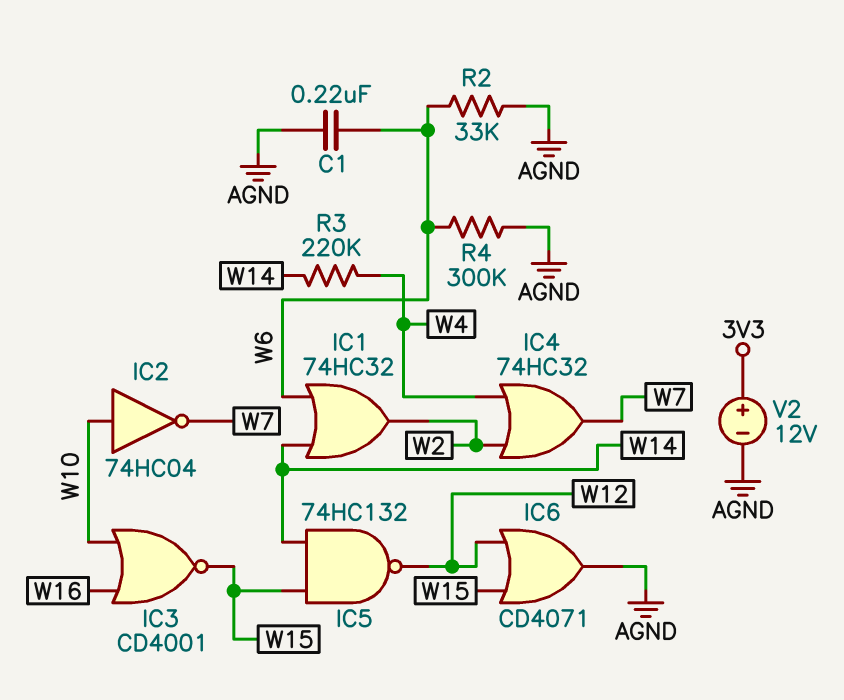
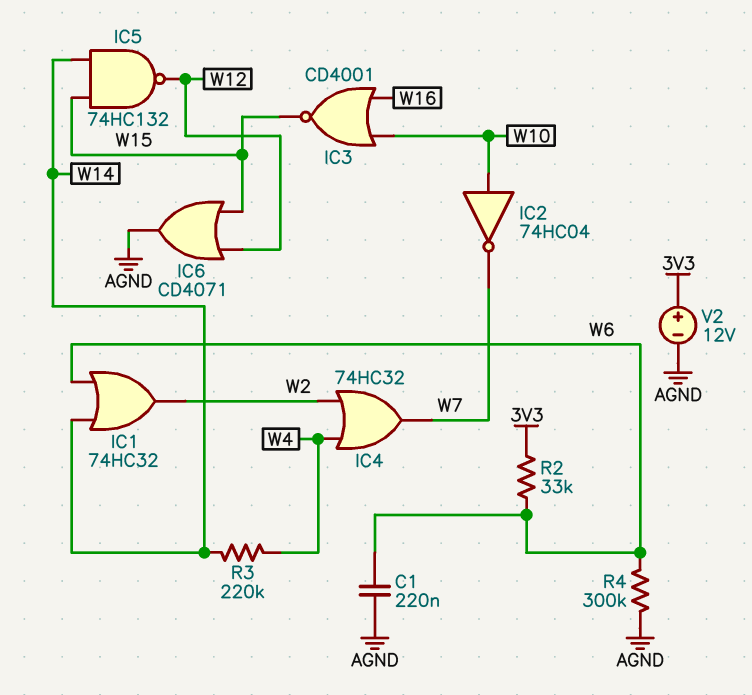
R2: 33k (AGND, W6) -> 33k (3V3, W6)

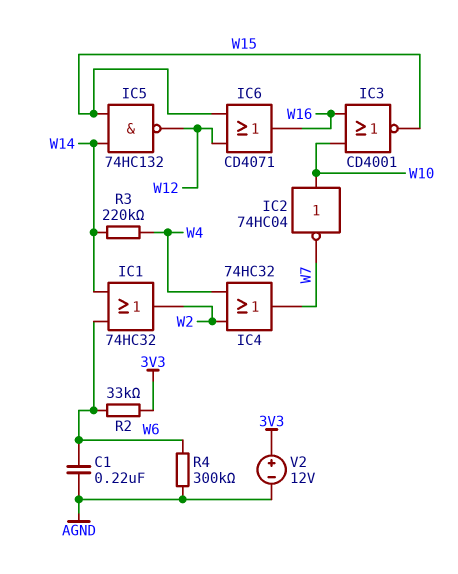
IC6: OR CD4071 (in W12, in W15, out AGND) -> OR CD4071 (in W12, in W15, out W16)

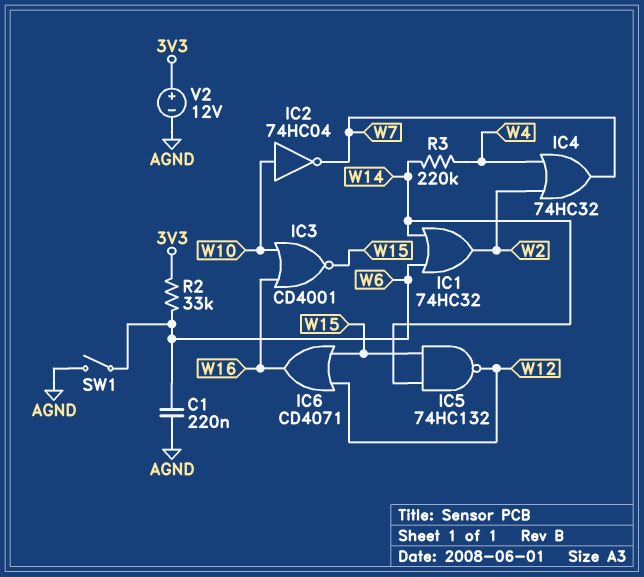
R4: 300k (AGND, W6) -> none
SW1: none -> switch (AGND, W6)

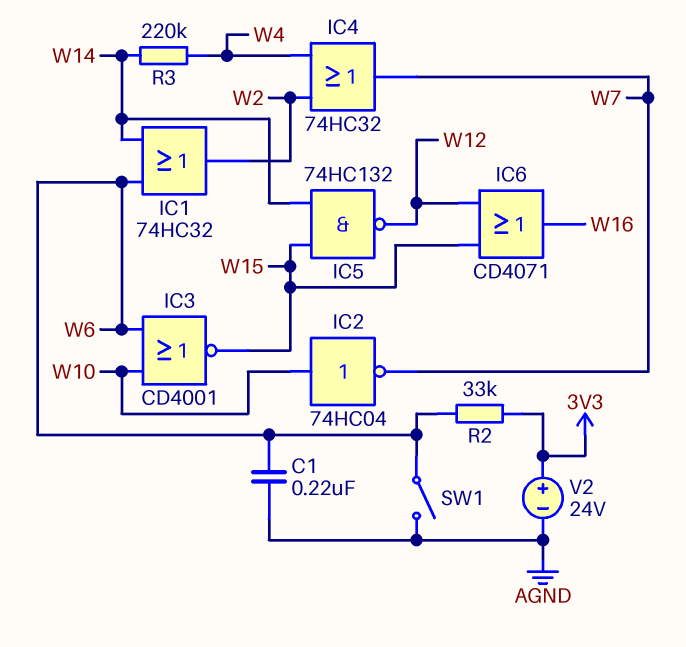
IC3: NOR CD4001 (in W10, in W16, out W15) -> NOR CD4001 (in W6, in W10, out W15)
V2: 12V (plus 3V3, minus AGND) -> 24V (plus 3V3, minus AGND)

